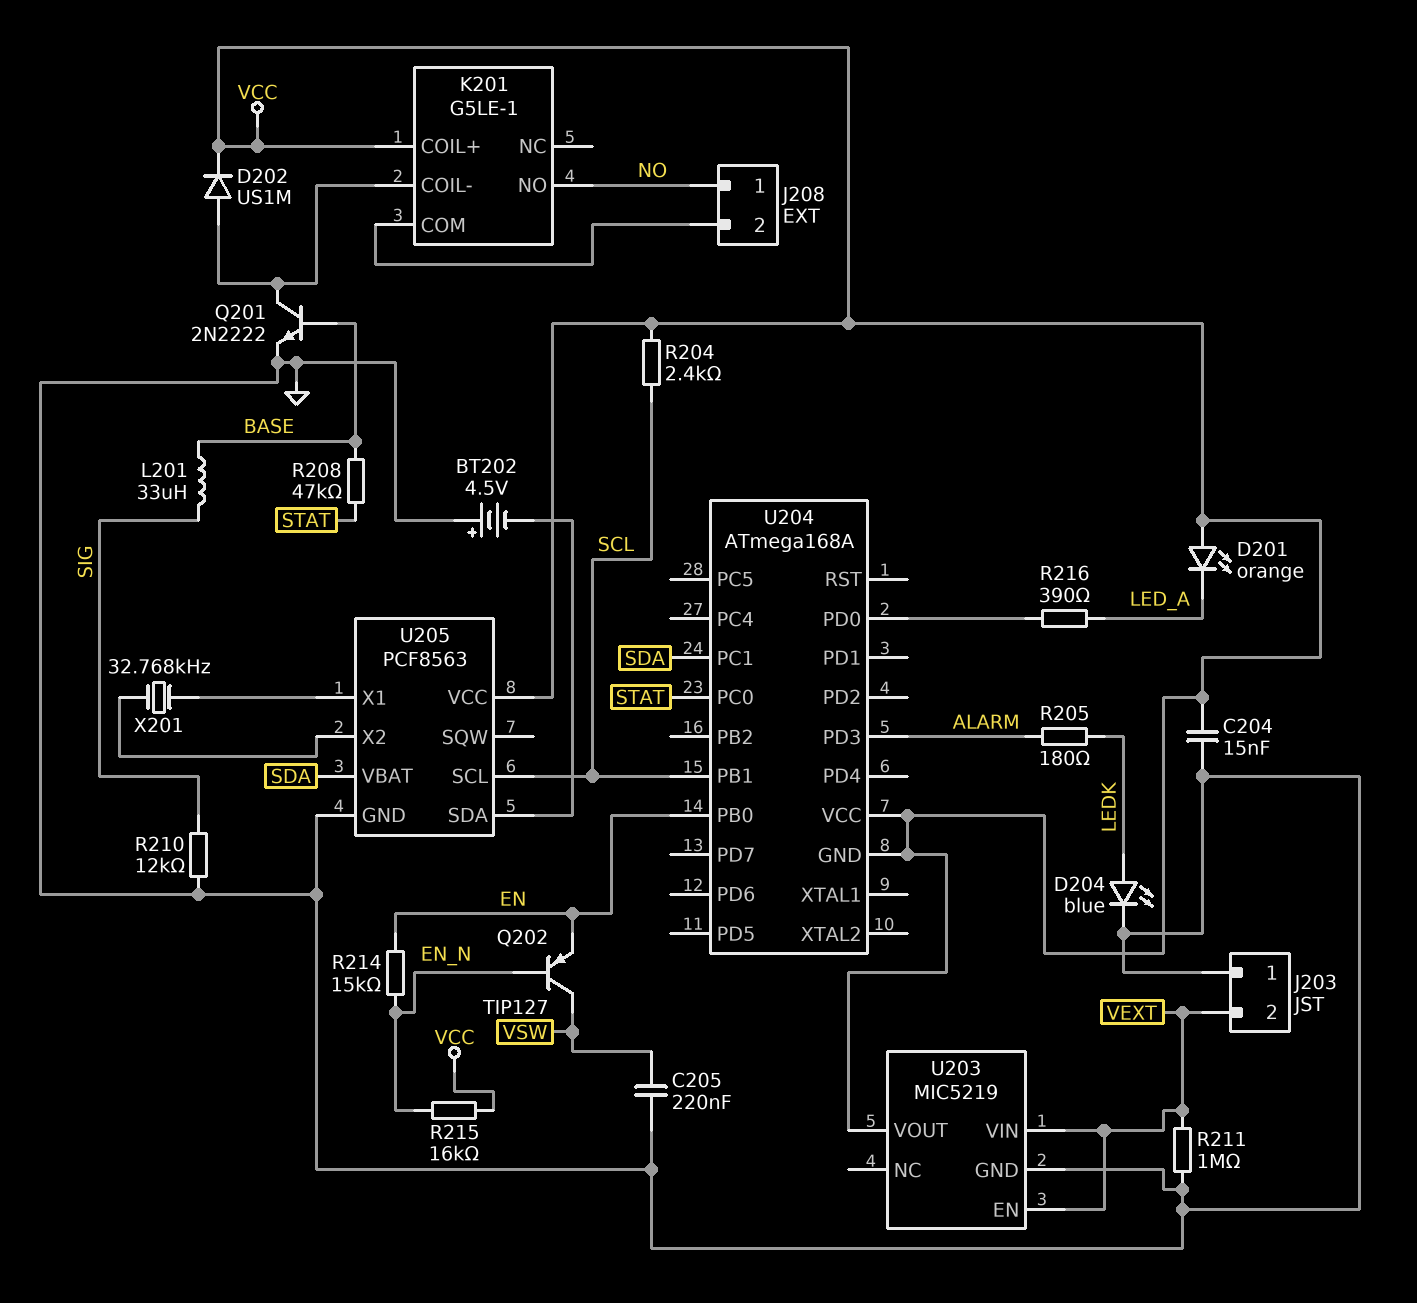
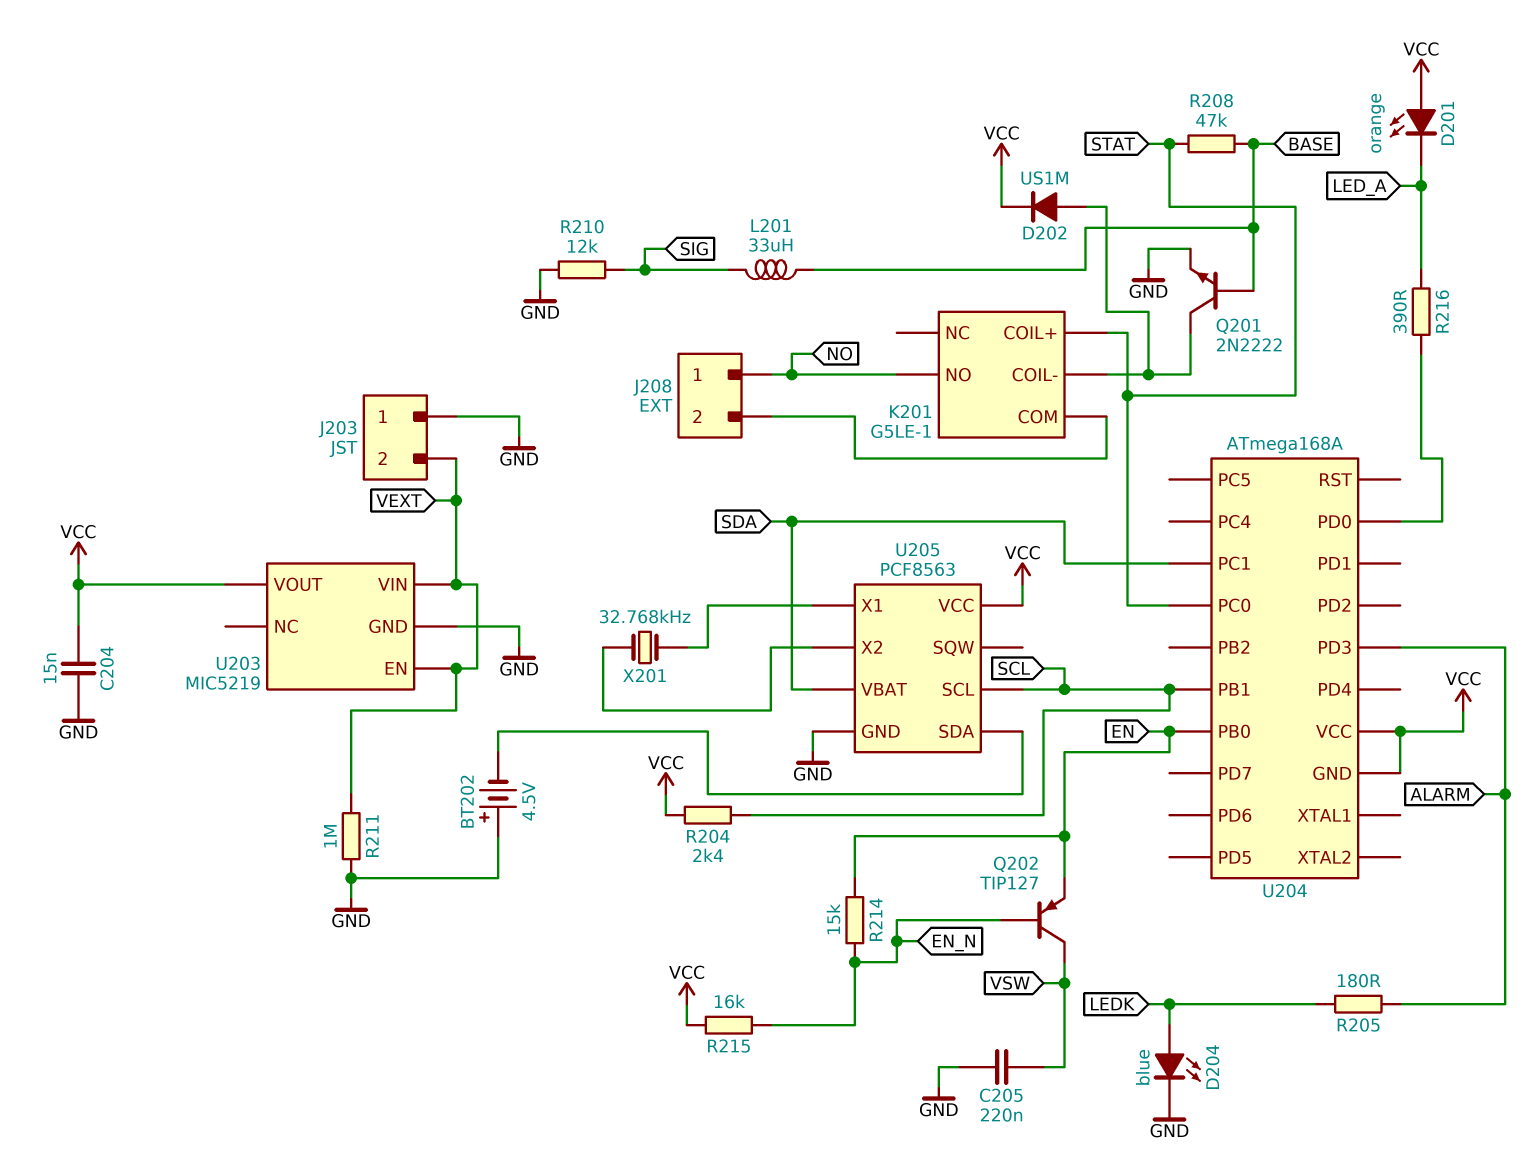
K201 pin COIL+: VCC -> STAT

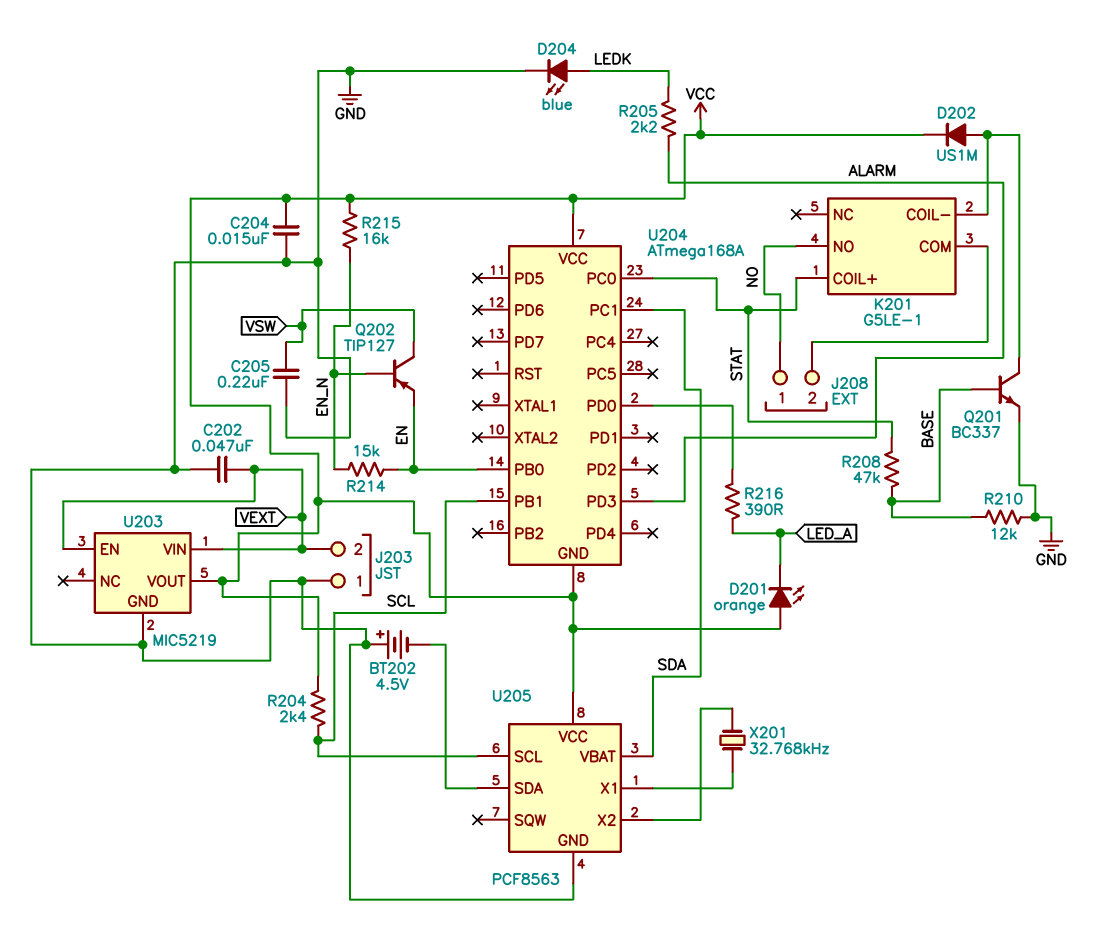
C202: none -> 47nF (GND, VEXT)
L201: 33uH (BASE, SIG) -> none
Q201: NPN 2N2222 (B BASE, C K201/COIL-, E GND) -> NPN BC337 (B BASE, C K201/COIL-, E GND)
R205: 180 (ALARM, LEDK) -> 2.2k (ALARM, LEDK)
R210: 12k (GND, SIG) -> 12k (BASE, GND)
R211: 1M (GND, VEXT) -> none

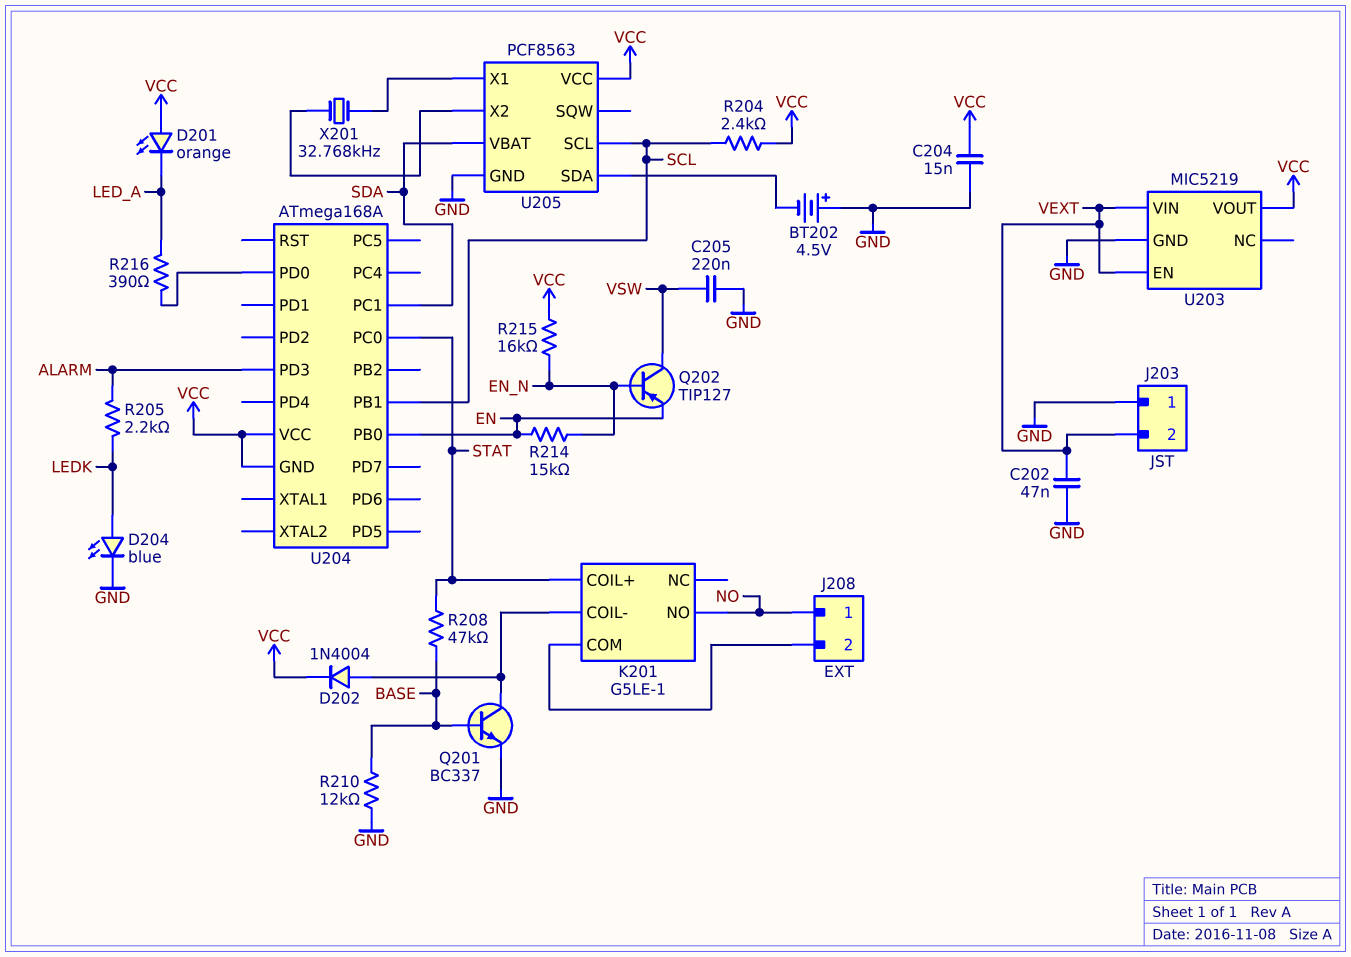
D202: diode US1M (A K201/COIL-, K VCC) -> diode 1N4004 (A K201/COIL-, K VCC)

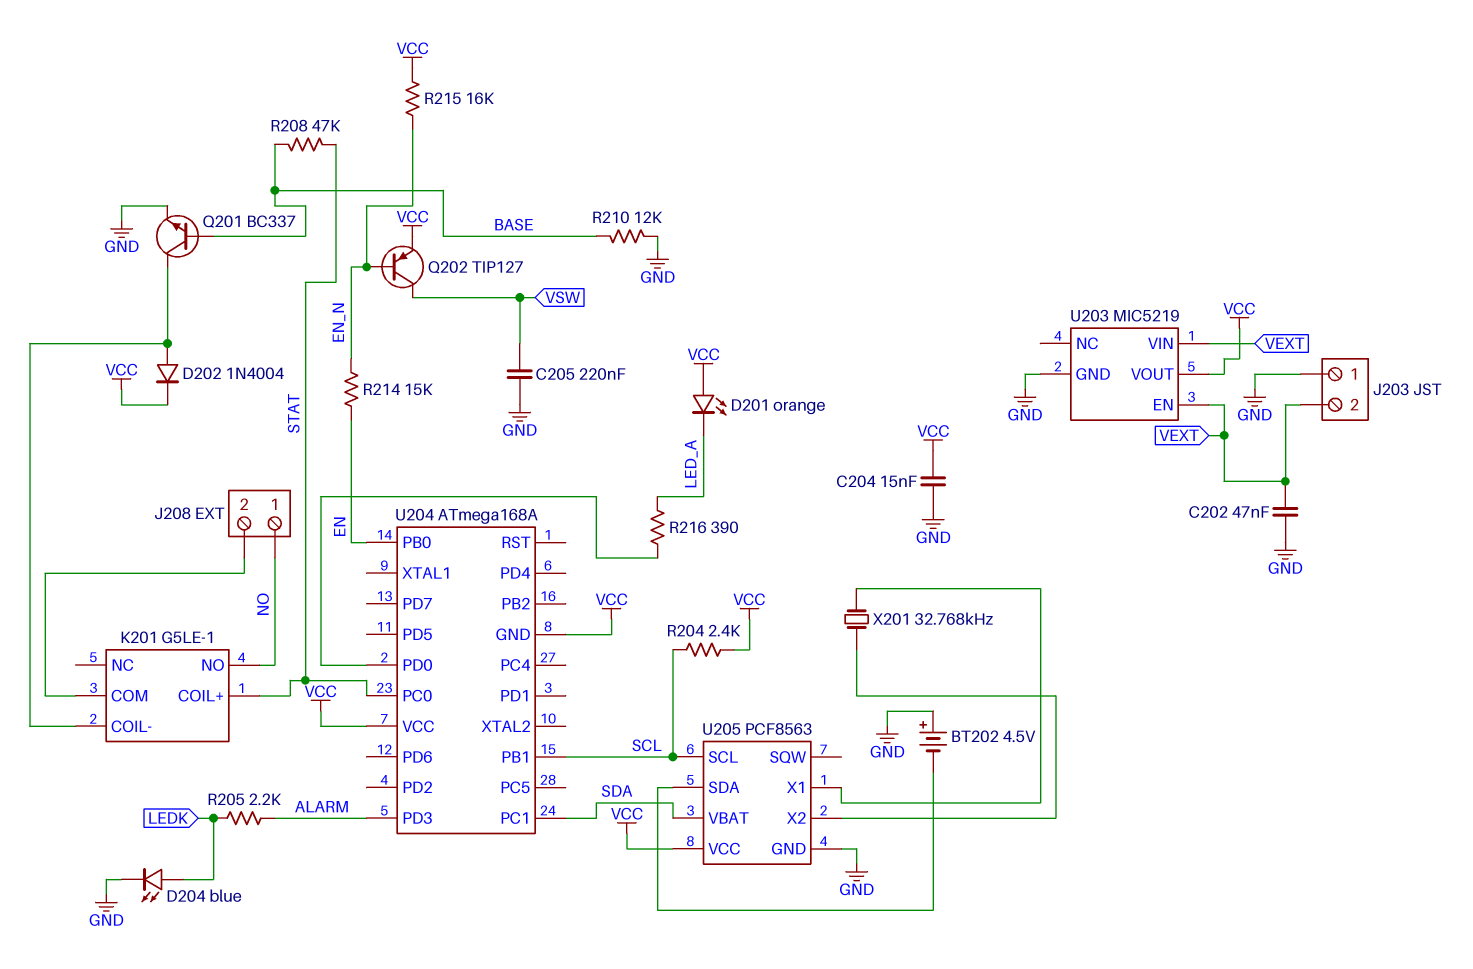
Q202: PNP TIP127 (B EN_N, C VSW, E EN) -> PNP TIP127 (B EN_N, C VSW, E VCC)

